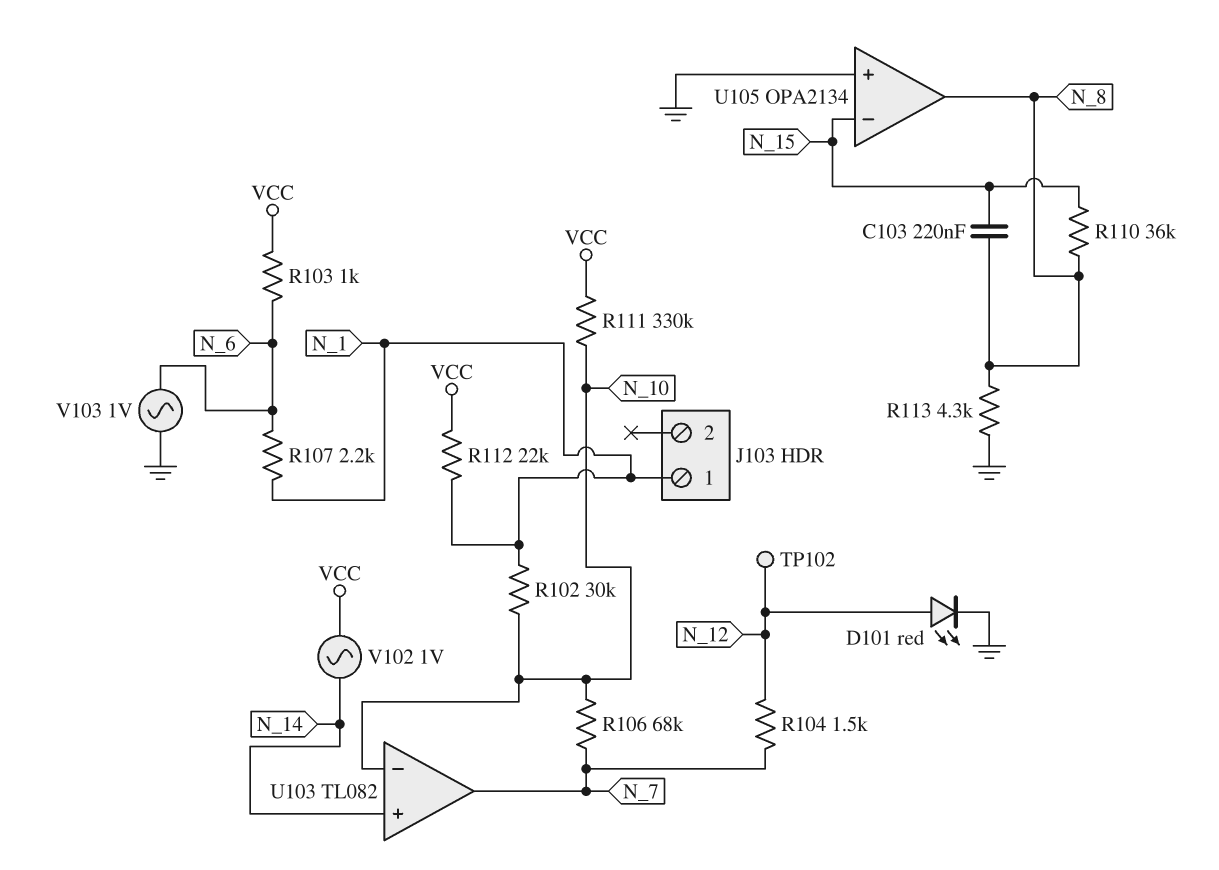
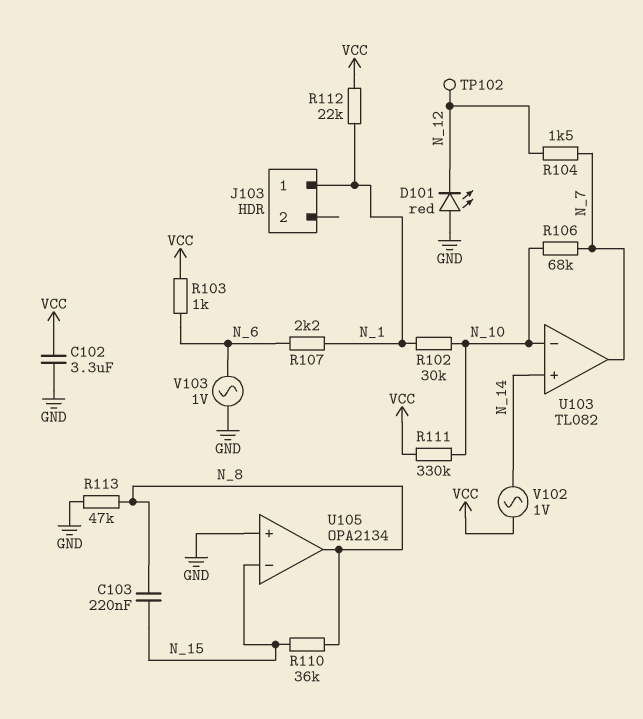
C102: none -> 3.3uF (GND, VCC)
D101: LED red (A N_12, K GND) -> LED red (A GND, K N_12)
R113: 4.3k (GND, N_8) -> 47k (GND, N_8)

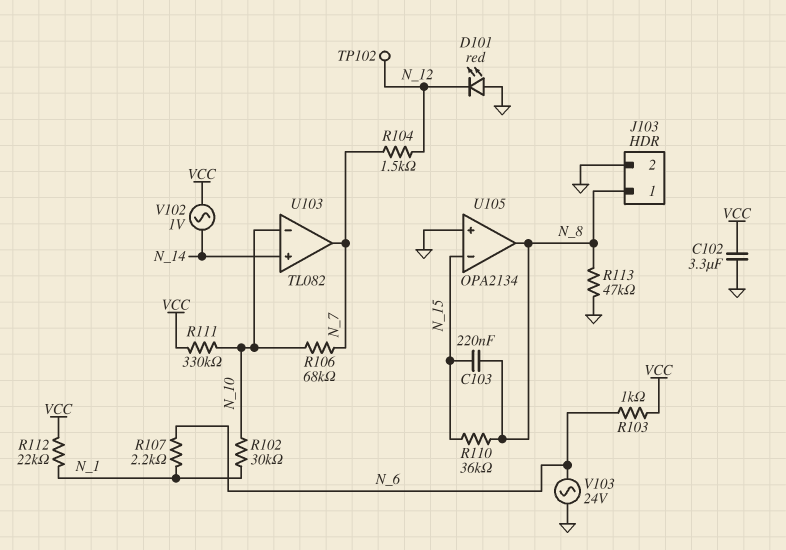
J103 pin 1: N_1 -> N_8
J103 pin 2: none -> GND
V103: AC 1V (GND, N_6) -> AC 24V (GND, N_6)

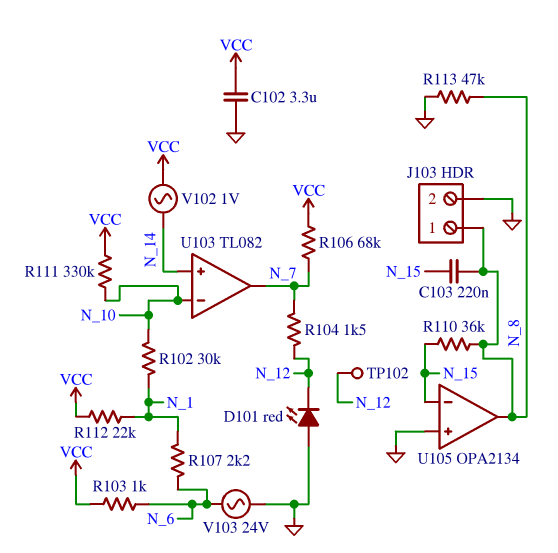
R106: 68k (N_7, N_10) -> 68k (N_7, VCC)

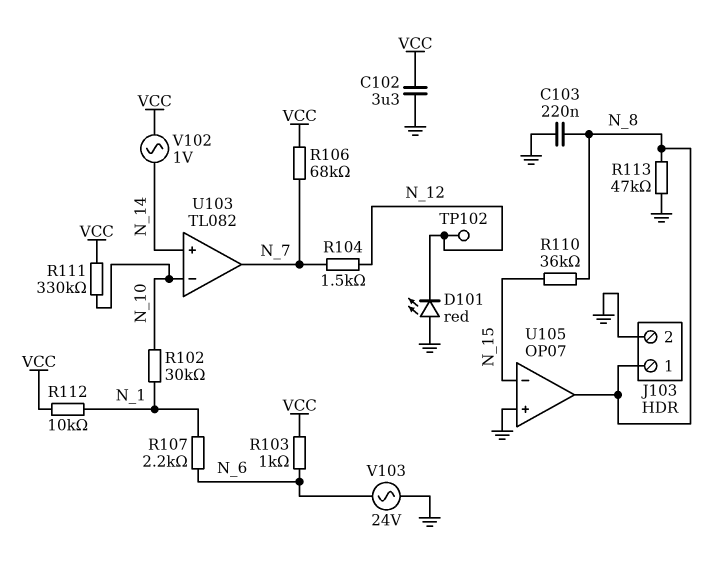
C103: 220nF (N_8, N_15) -> 220nF (GND, N_8)
R112: 22k (N_1, VCC) -> 10k (N_1, VCC)
U105: OPA2134 -> OP07

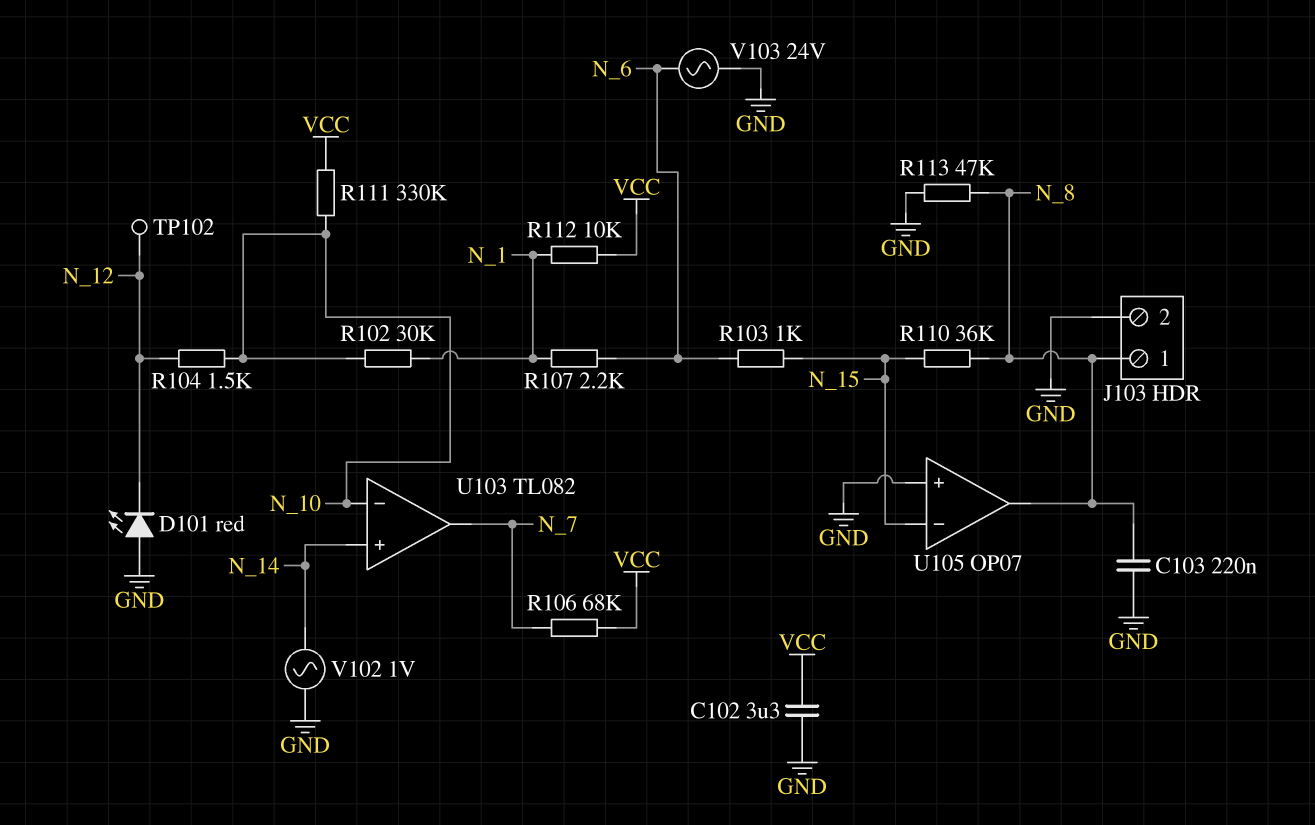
R103: 1k (N_6, VCC) -> 1k (N_6, N_15)
R104: 1.5k (N_7, N_12) -> 1.5k (N_10, N_12)
V102: AC 1V (N_14, VCC) -> AC 1V (GND, N_14)

